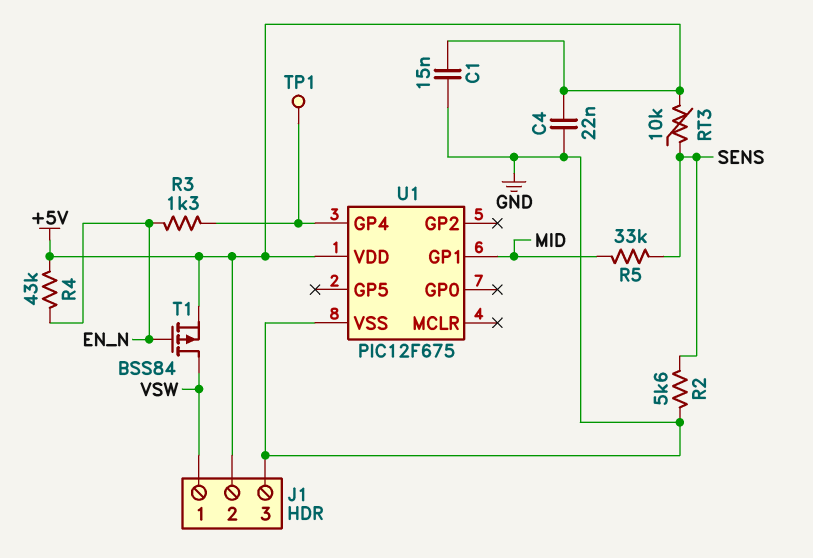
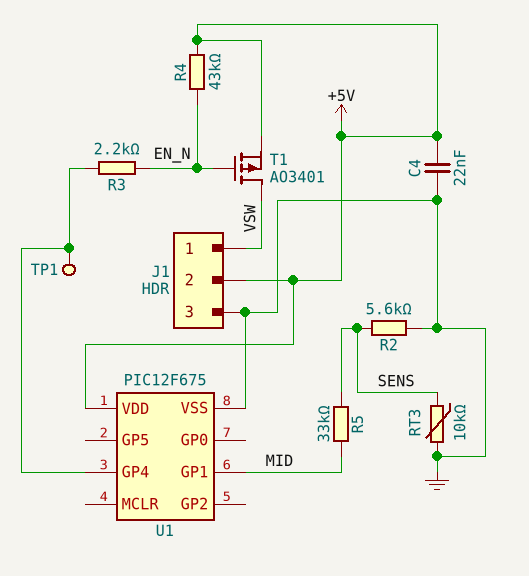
C1: 15nF (+5V, GND) -> none
R3: 1.3k (EN_N, U1/GP4) -> 2.2k (EN_N, U1/GP4)
RT3: 10k (+5V, SENS) -> 10k (GND, SENS)
T1: PMOS BSS84 (G EN_N, D VSW, S +5V) -> PMOS AO3401 (G EN_N, D VSW, S +5V)

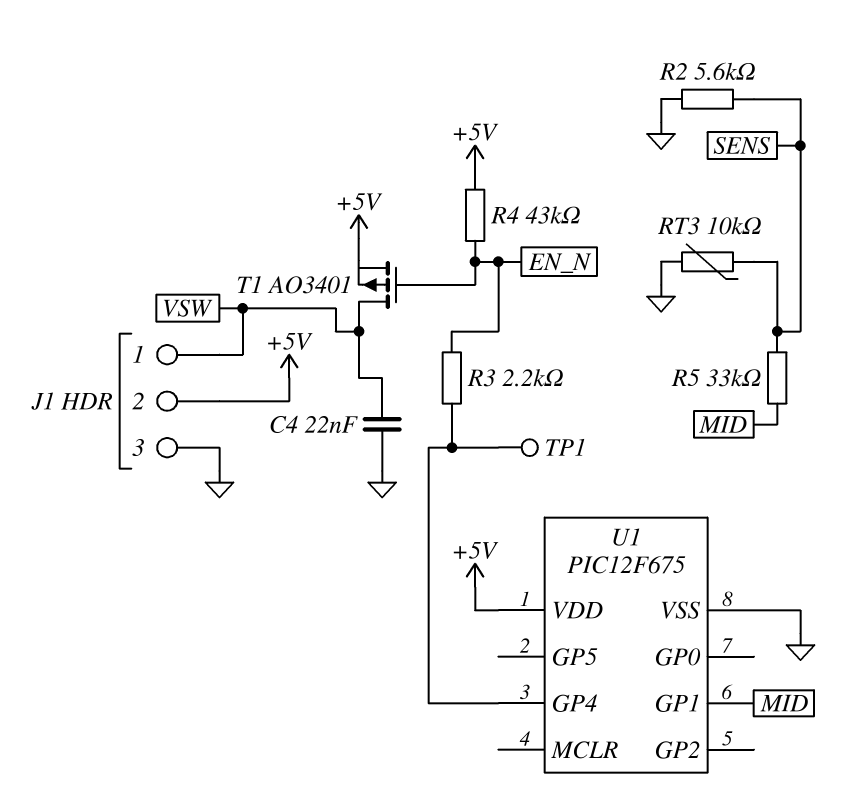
C4: 22nF (+5V, GND) -> 22nF (GND, VSW)

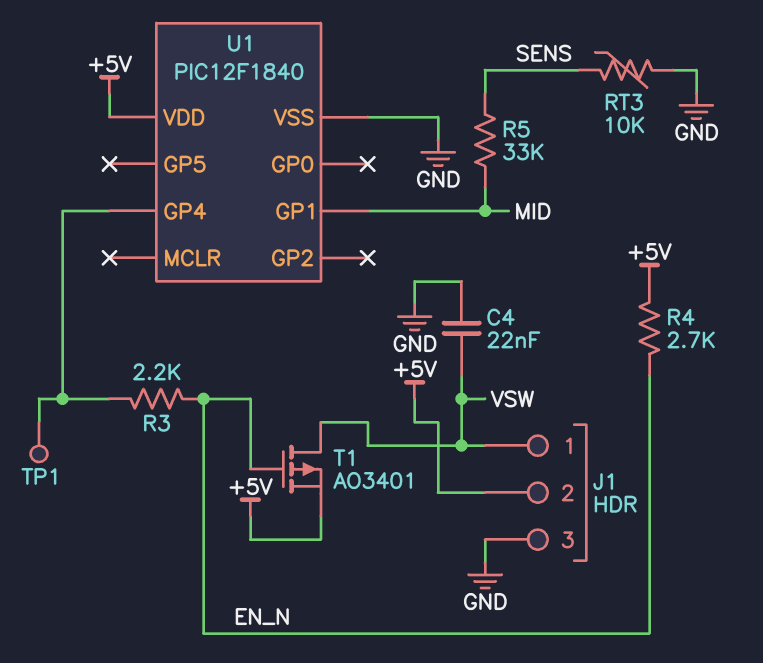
R2: 5.6k (GND, SENS) -> none
R4: 43k (+5V, EN_N) -> 2.7k (+5V, EN_N)
U1: PIC12F675 -> PIC12F1840

